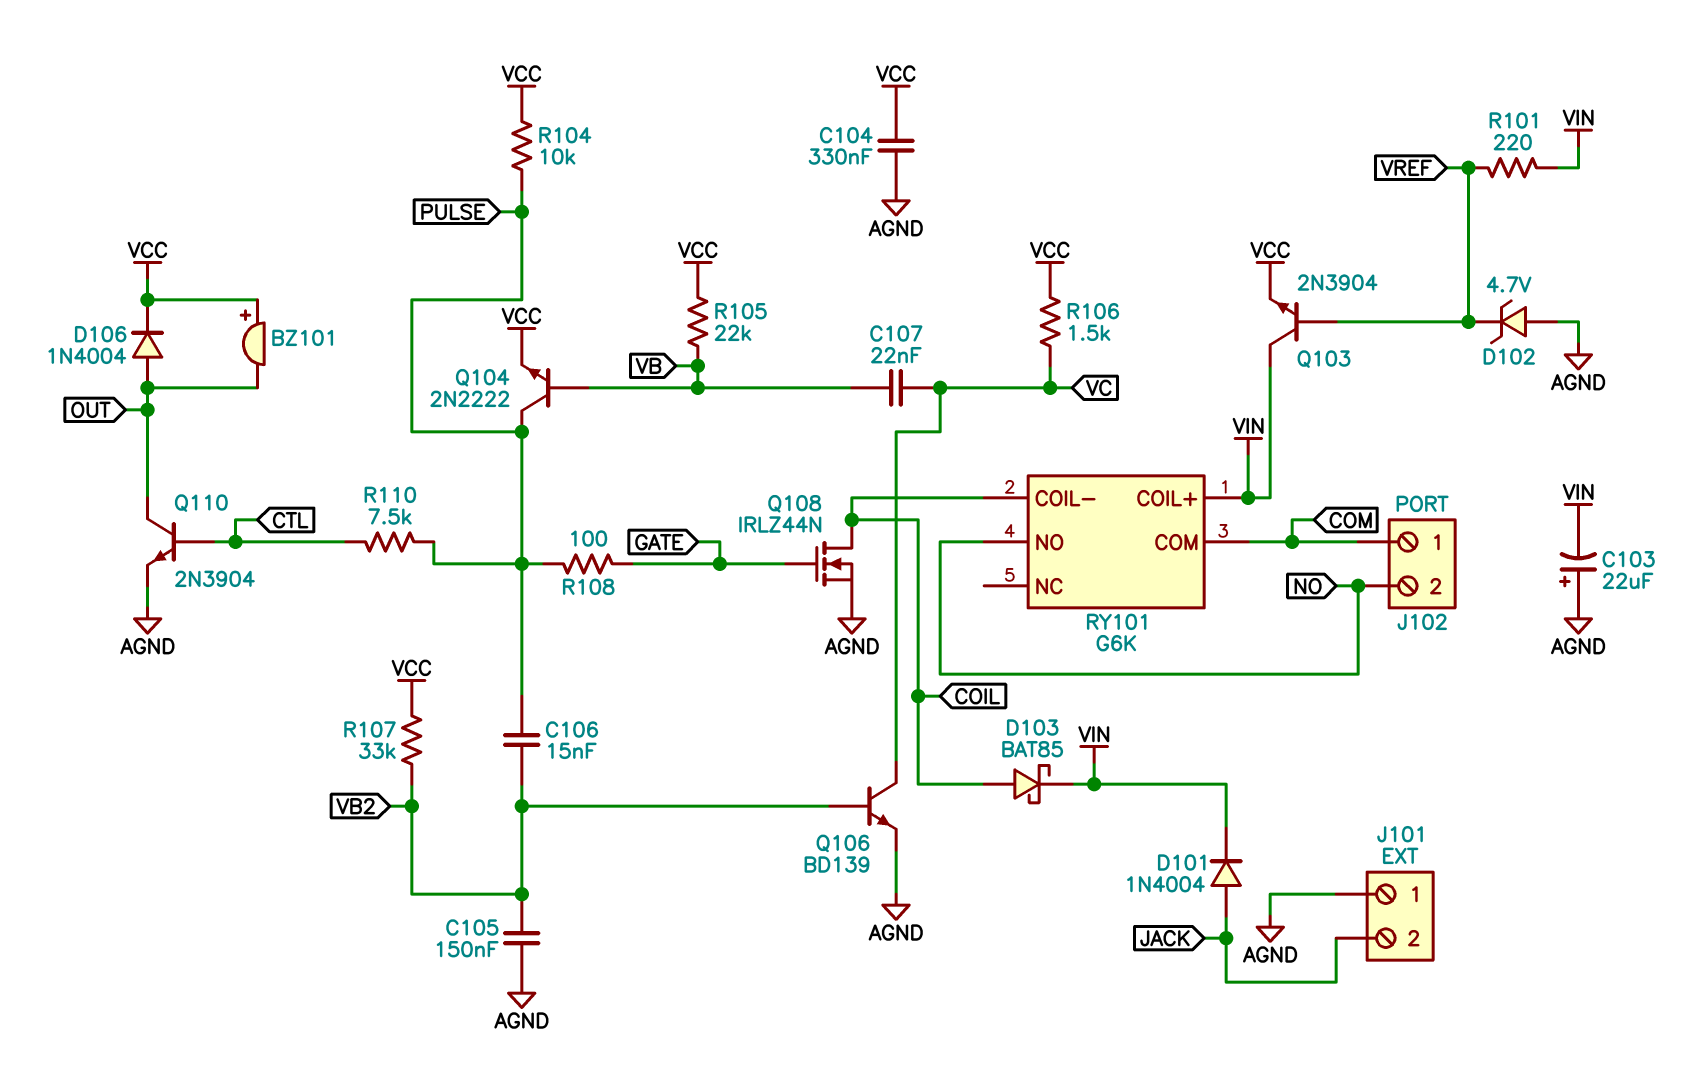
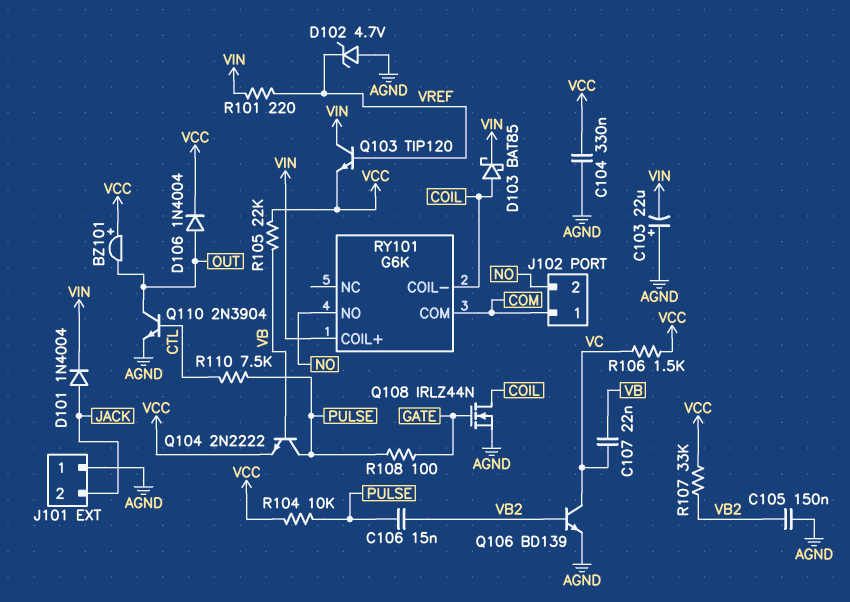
Q103: NPN 2N3904 (B VREF, C VIN, E VCC) -> NPN TIP120 (B VREF, C VIN, E VCC)

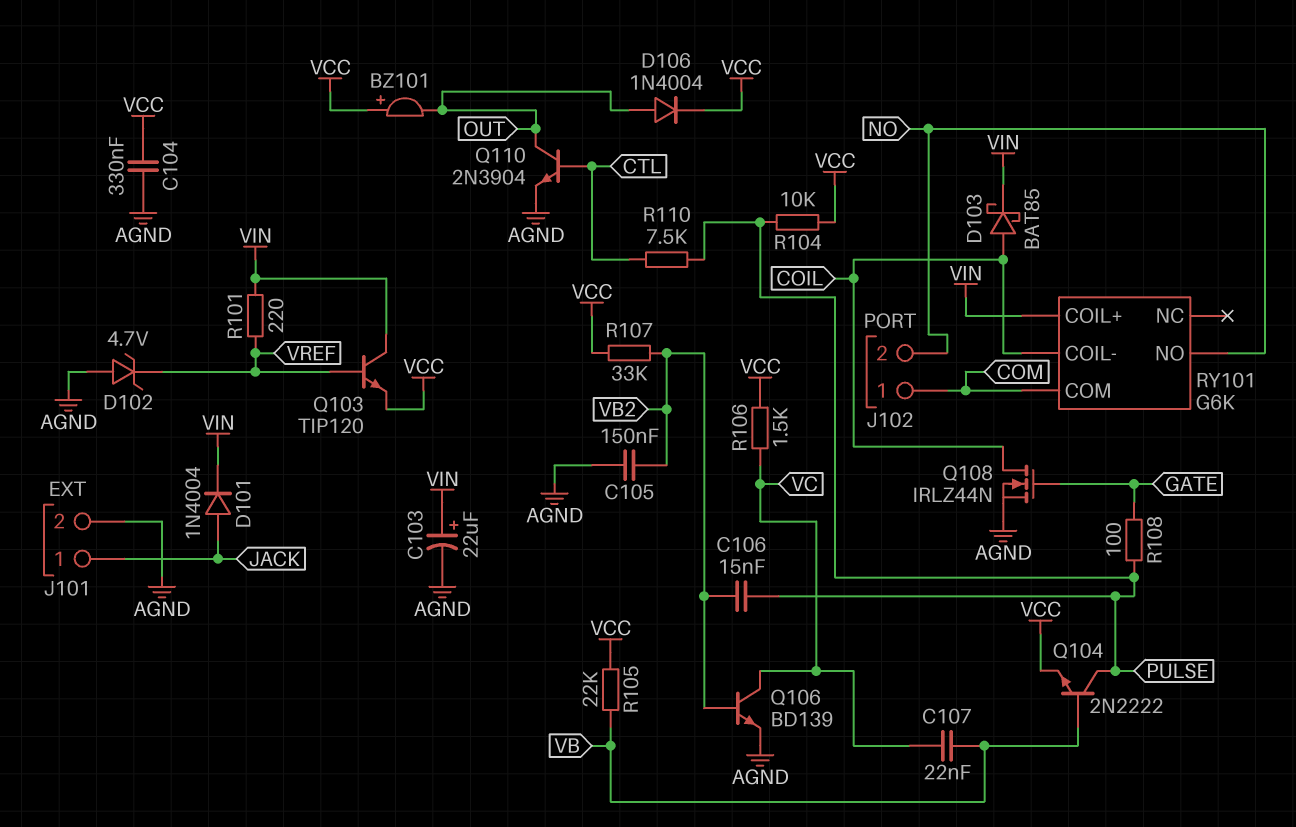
C103: 22uF (plus AGND, minus VIN) -> 22uF (plus VIN, minus AGND)
J101 pin 1: AGND -> JACK
J101 pin 2: JACK -> AGND

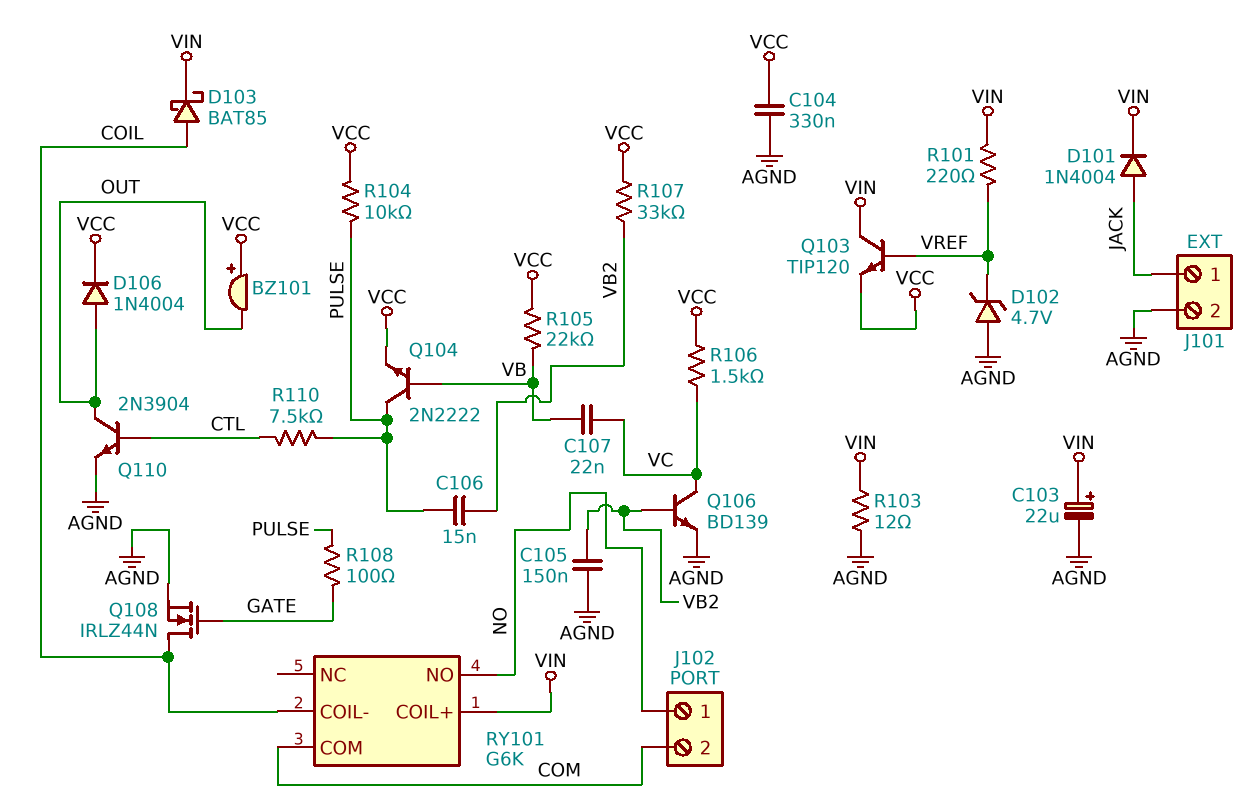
J102 pin 1: COM -> NO
J102 pin 2: NO -> COM
R103: none -> 12 (AGND, VIN)

